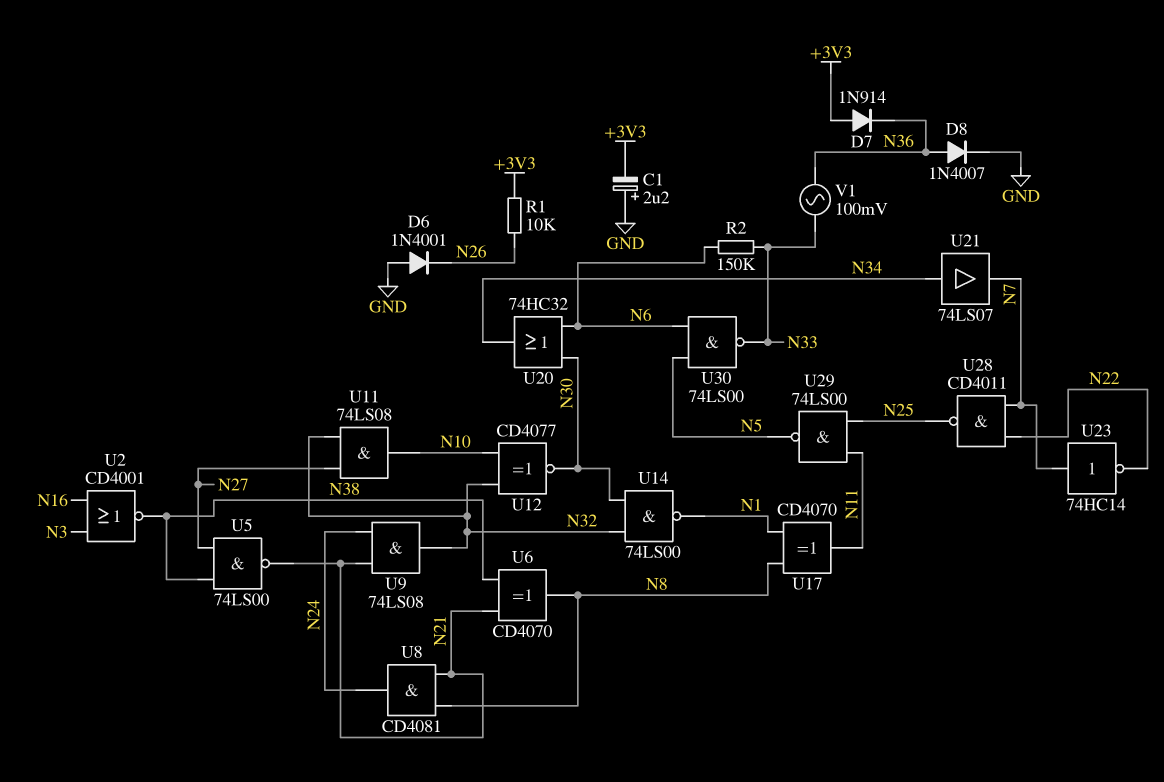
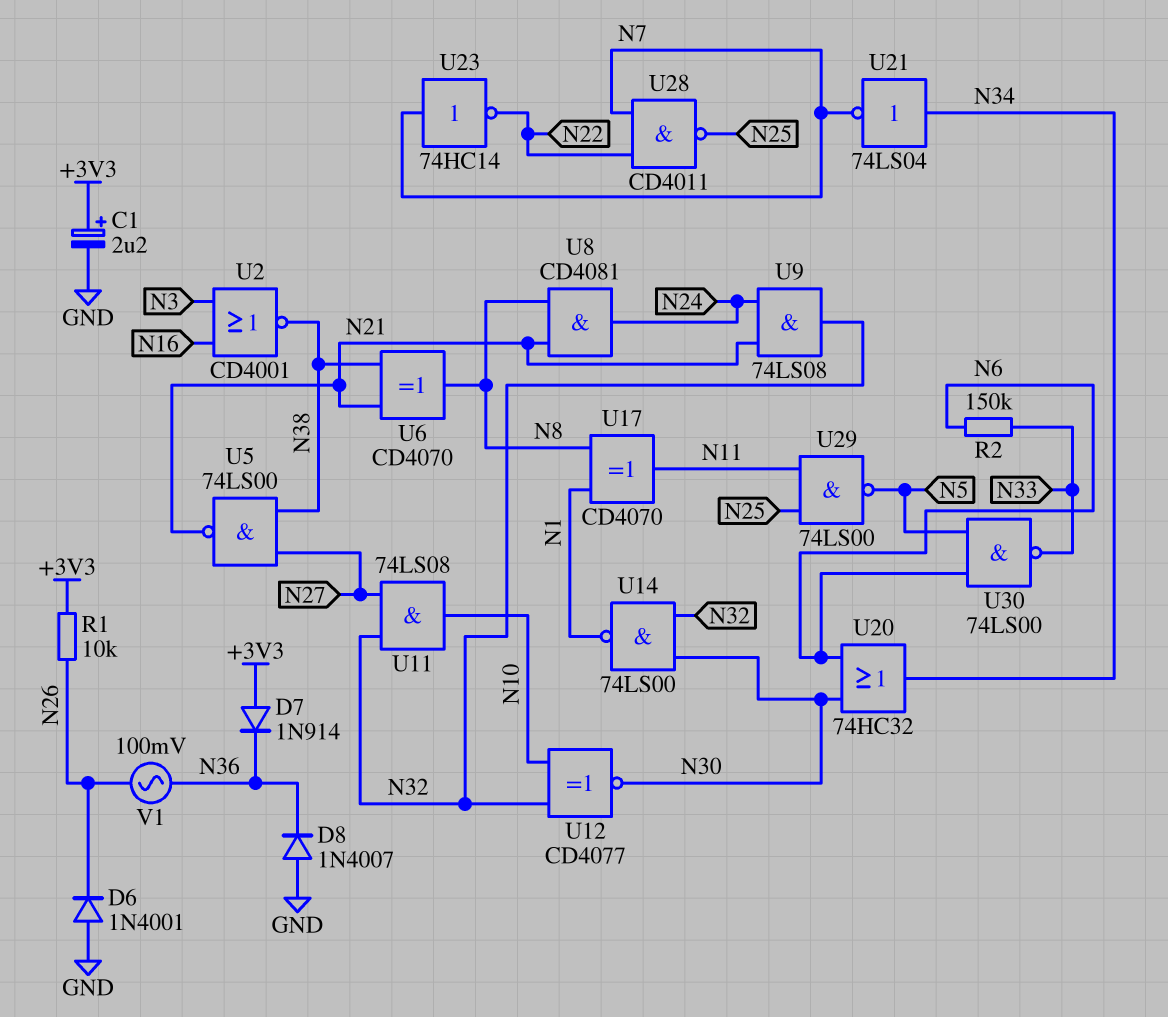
C1: 2.2uF (plus GND, minus +3V3) -> 2.2uF (plus +3V3, minus GND)
D8: diode 1N4007 (A N36, K GND) -> diode 1N4007 (A GND, K N36)
U21: buffer 74LS07 (in N34, out N7) -> NOT 74LS04 (in N34, out N7)
V1: AC 100mV (N33, N36) -> AC 100mV (N26, N36)

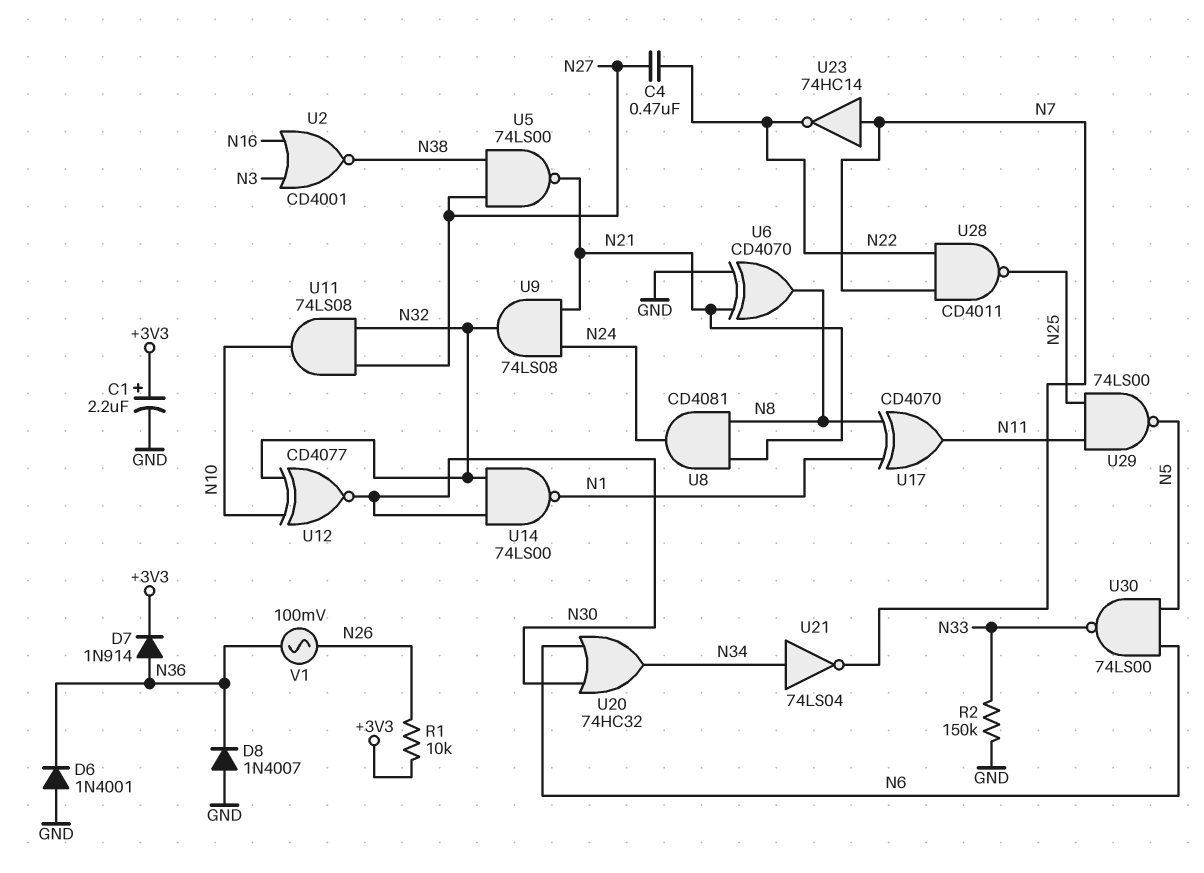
C4: none -> 470nF (N22, N27)
D6: diode 1N4001 (A GND, K N26) -> diode 1N4001 (A GND, K N36)
D7: diode 1N914 (A +3V3, K N36) -> diode 1N914 (A N36, K +3V3)
R2: 150k (N6, N33) -> 150k (GND, N33)
U6: XOR CD4070 (in N21, in N38, out N8) -> XOR CD4070 (in GND, in N21, out N8)

